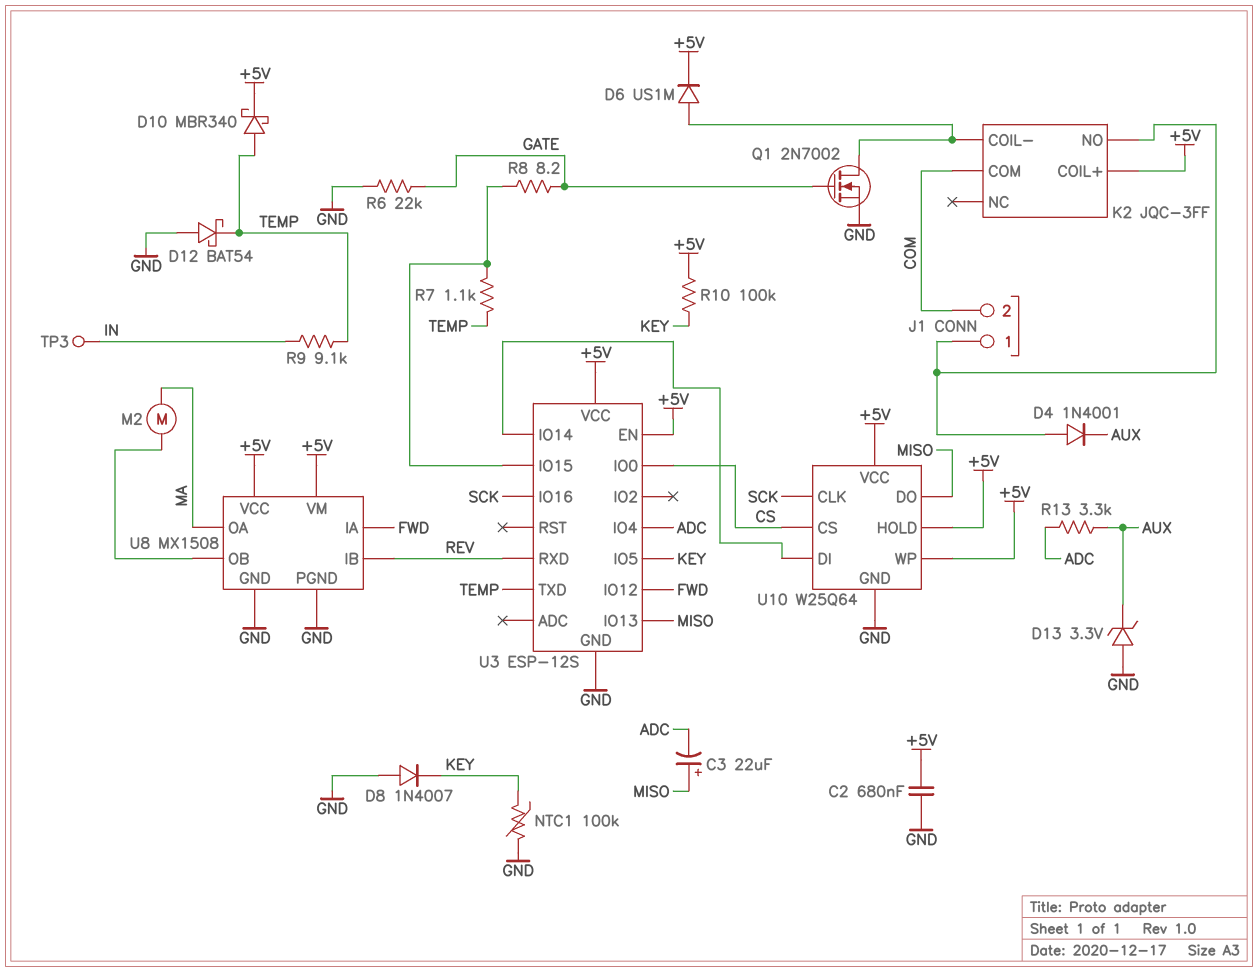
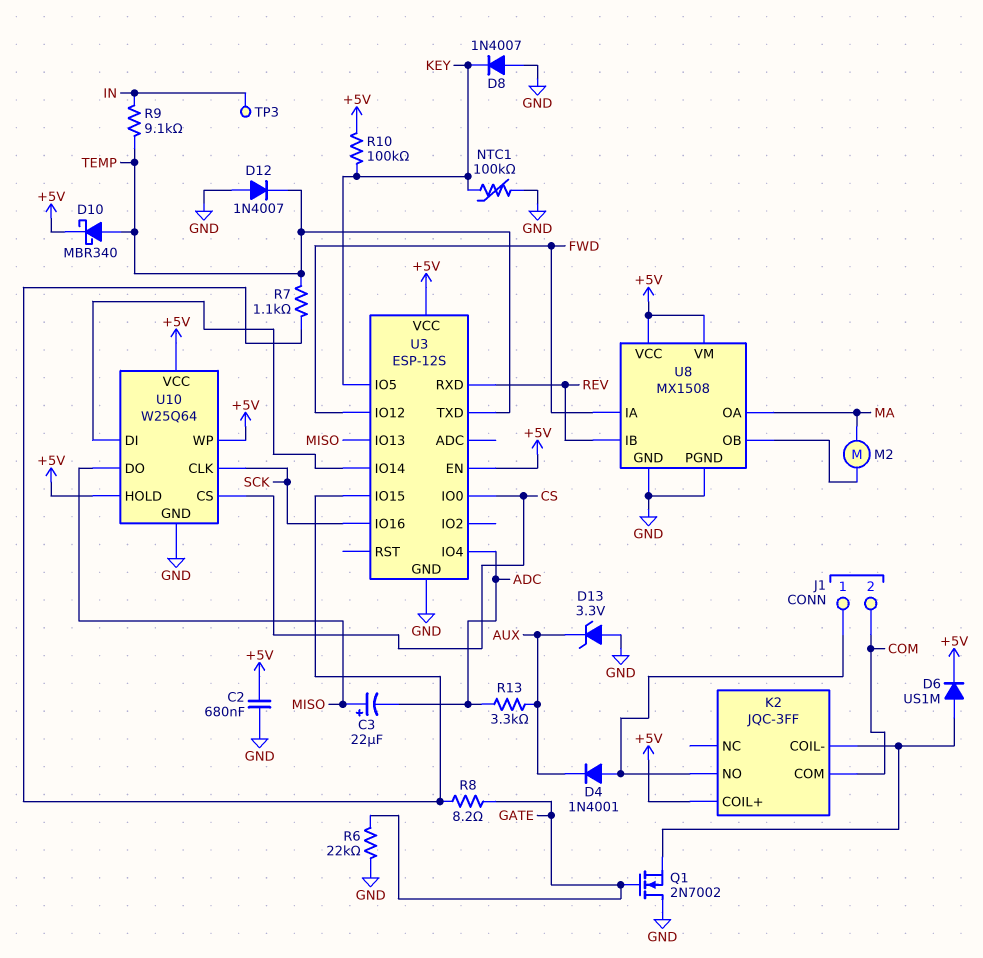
D12: schottky BAT54 (A GND, K TEMP) -> diode 1N4007 (A GND, K TEMP)
Q1: NMOS 2N7002 (G GATE, D K2/COIL-, S GND) -> NMOS 2N7002 (G GATE, D GND, S K2/COIL-)

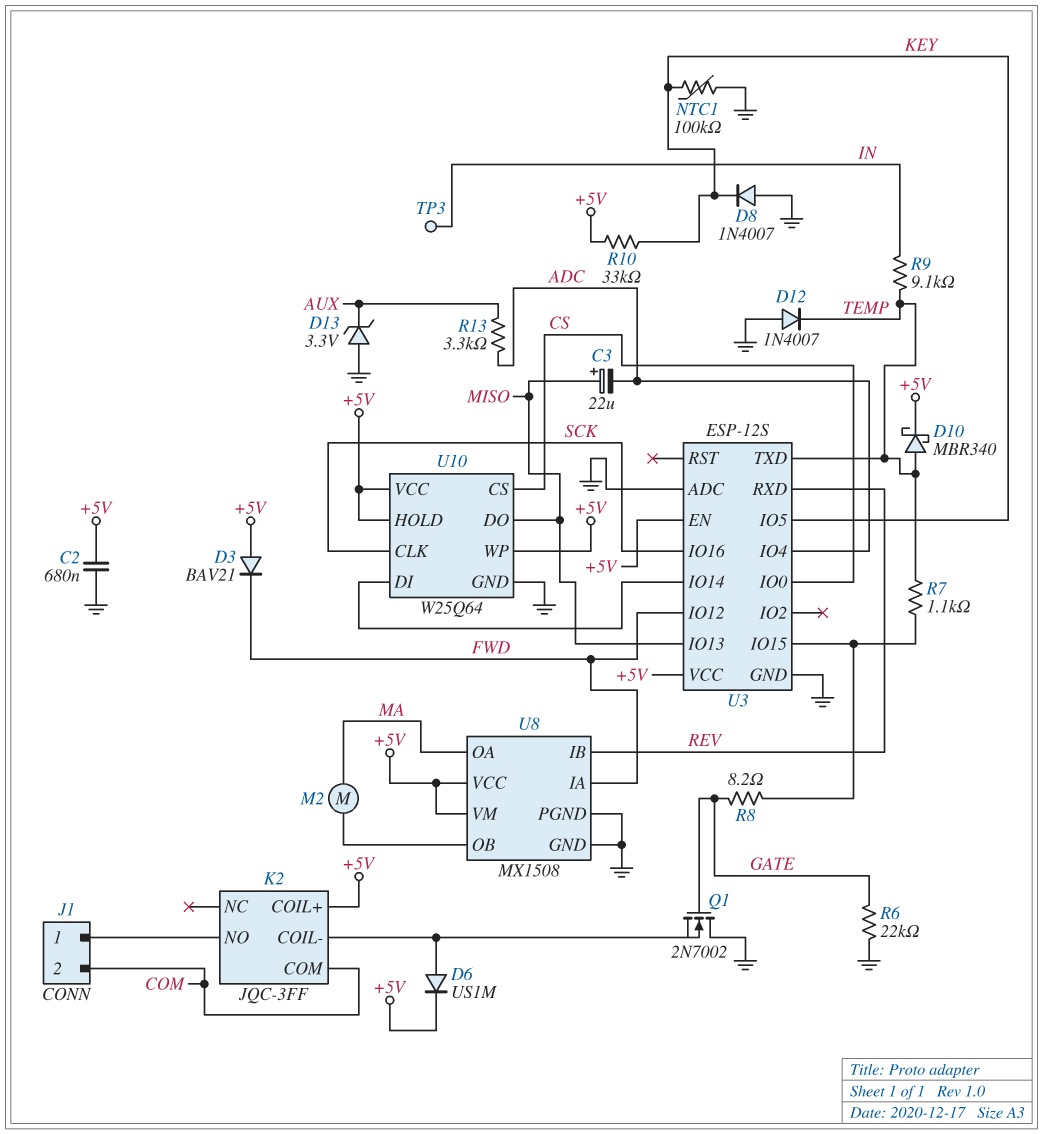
D3: none -> diode BAV21 (A +5V, K FWD)
D4: diode 1N4001 (A J1/1, K AUX) -> none
R10: 100k (+5V, KEY) -> 33k (+5V, KEY)
U3 pin ADC: none -> GND

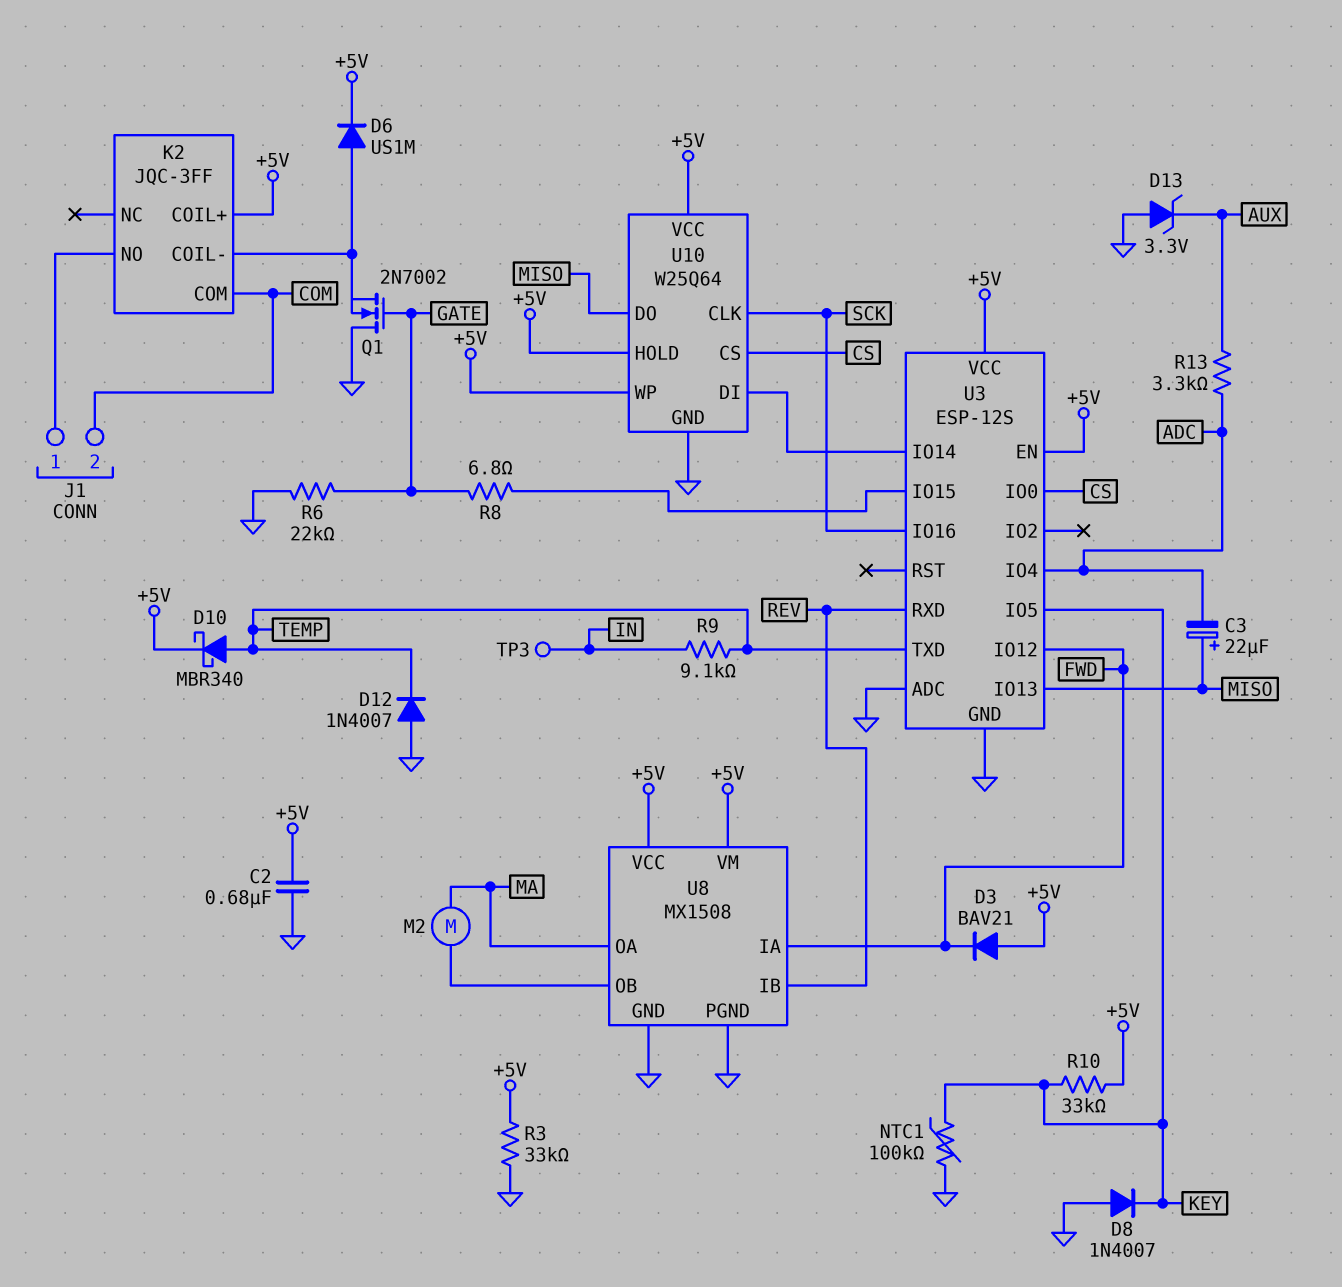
R3: none -> 33k (+5V, GND)
R7: 1.1k (TEMP, U3/IO15) -> none
R8: 8.2 (GATE, U3/IO15) -> 6.8 (GATE, U3/IO15)

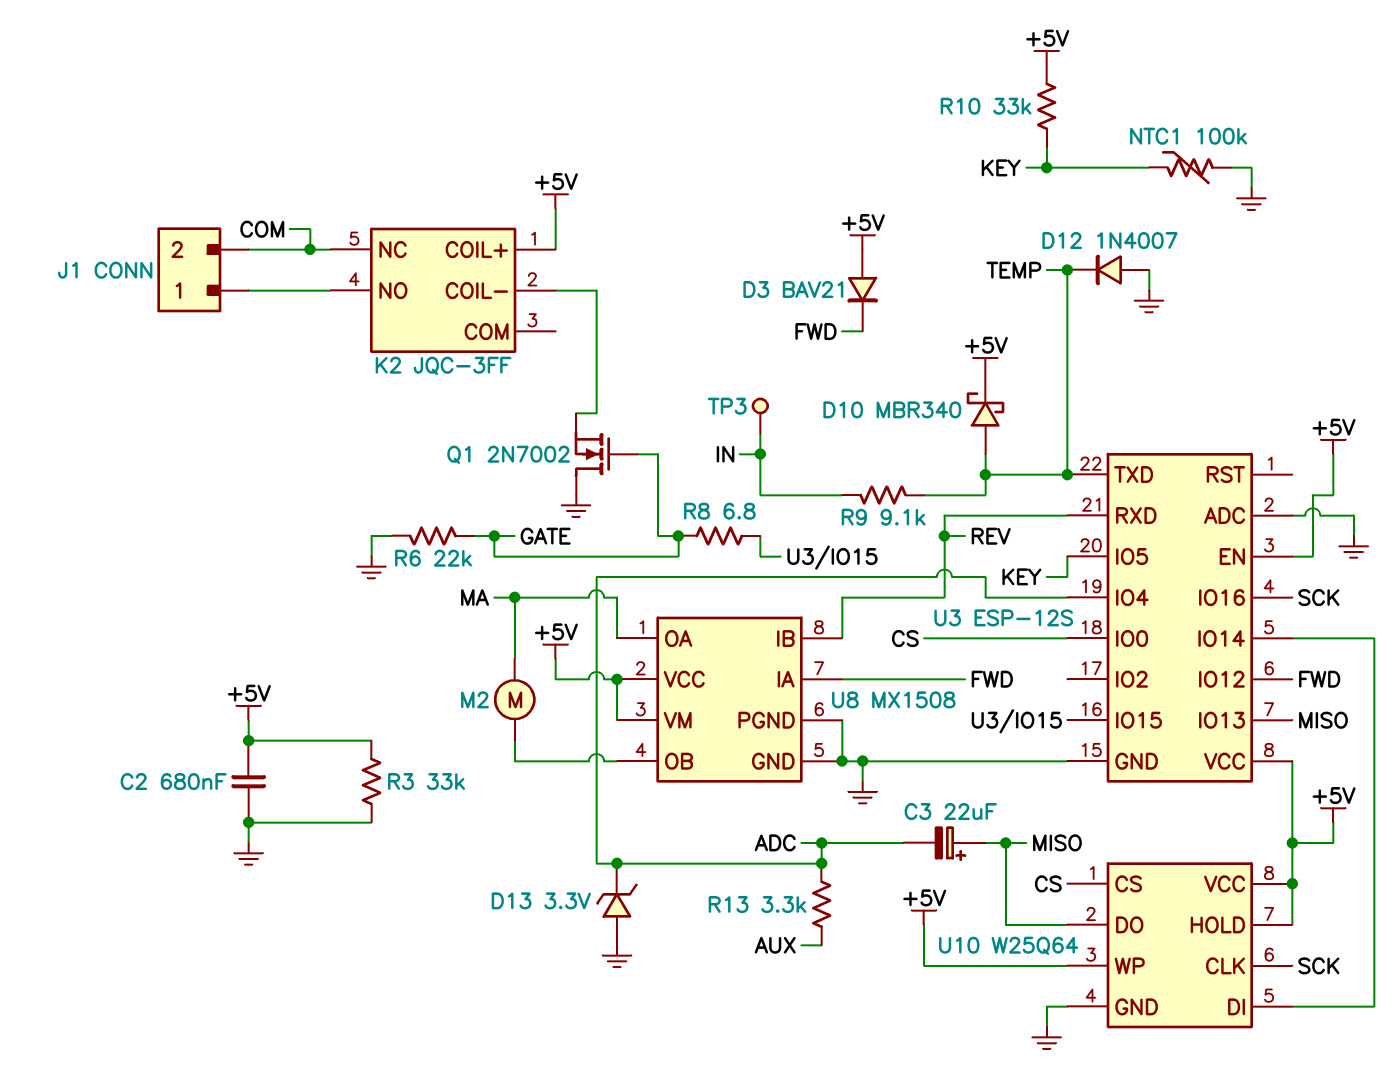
D6: diode US1M (A K2/COIL-, K +5V) -> none
D8: diode 1N4007 (A GND, K KEY) -> none
D13: zener 3.3V (A GND, K AUX) -> zener 3.3V (A GND, K ADC)
K2 pin COM: COM -> none
K2 pin NC: none -> COM

